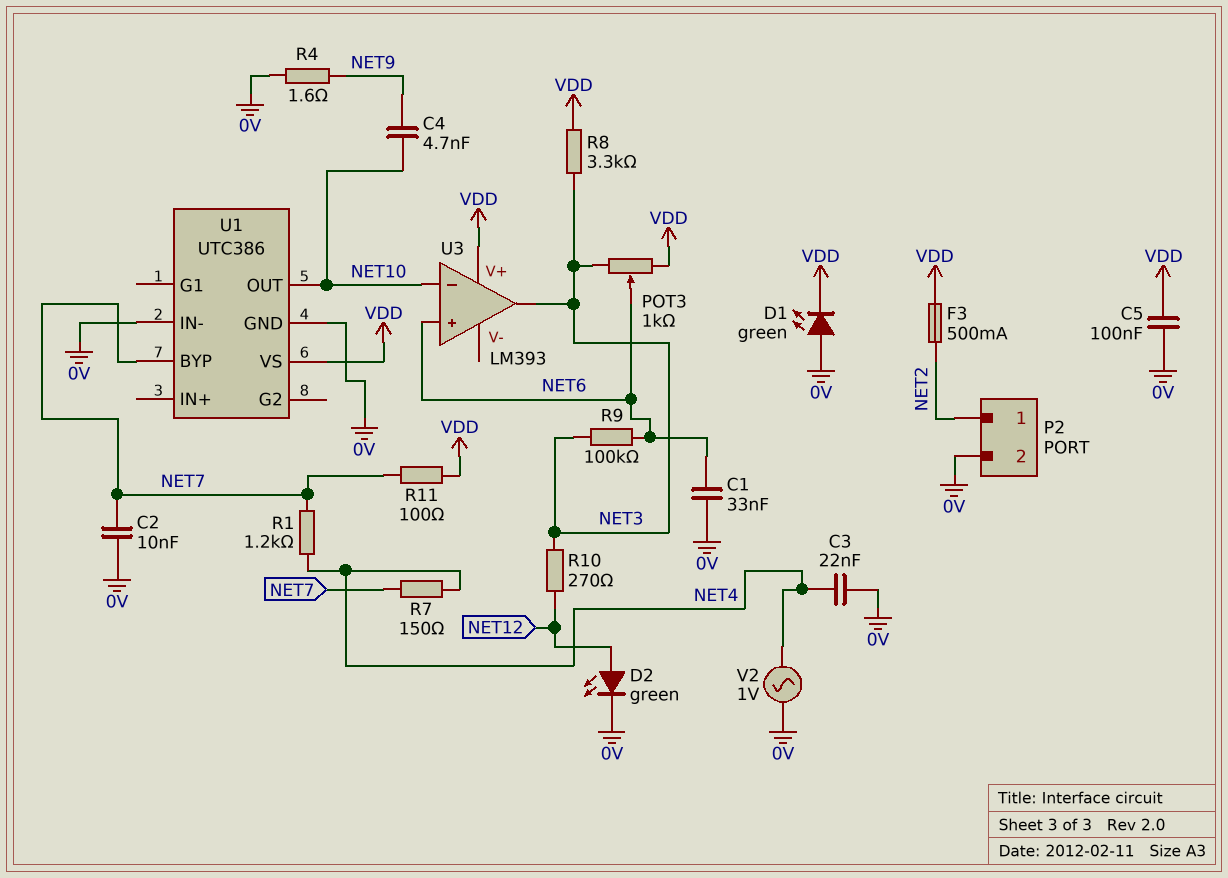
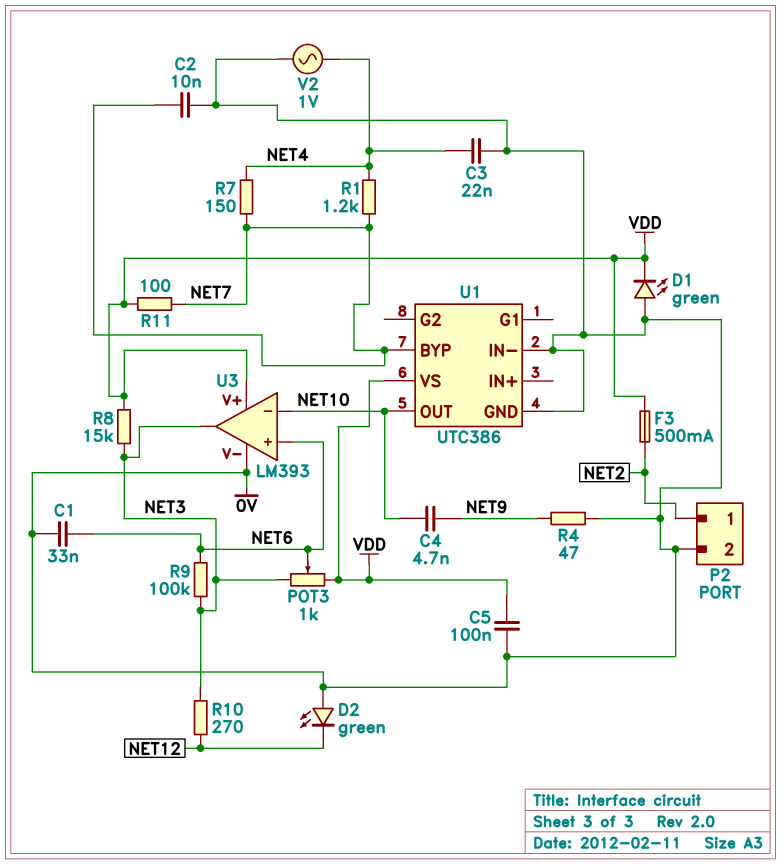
D2: LED green (A NET12, K 0V) -> LED green (A 0V, K NET12)
R4: 1.6 (0V, NET9) -> 47 (0V, NET9)
R8: 3.3k (NET3, VDD) -> 15k (NET3, VDD)
U3 pin V-: none -> 0V

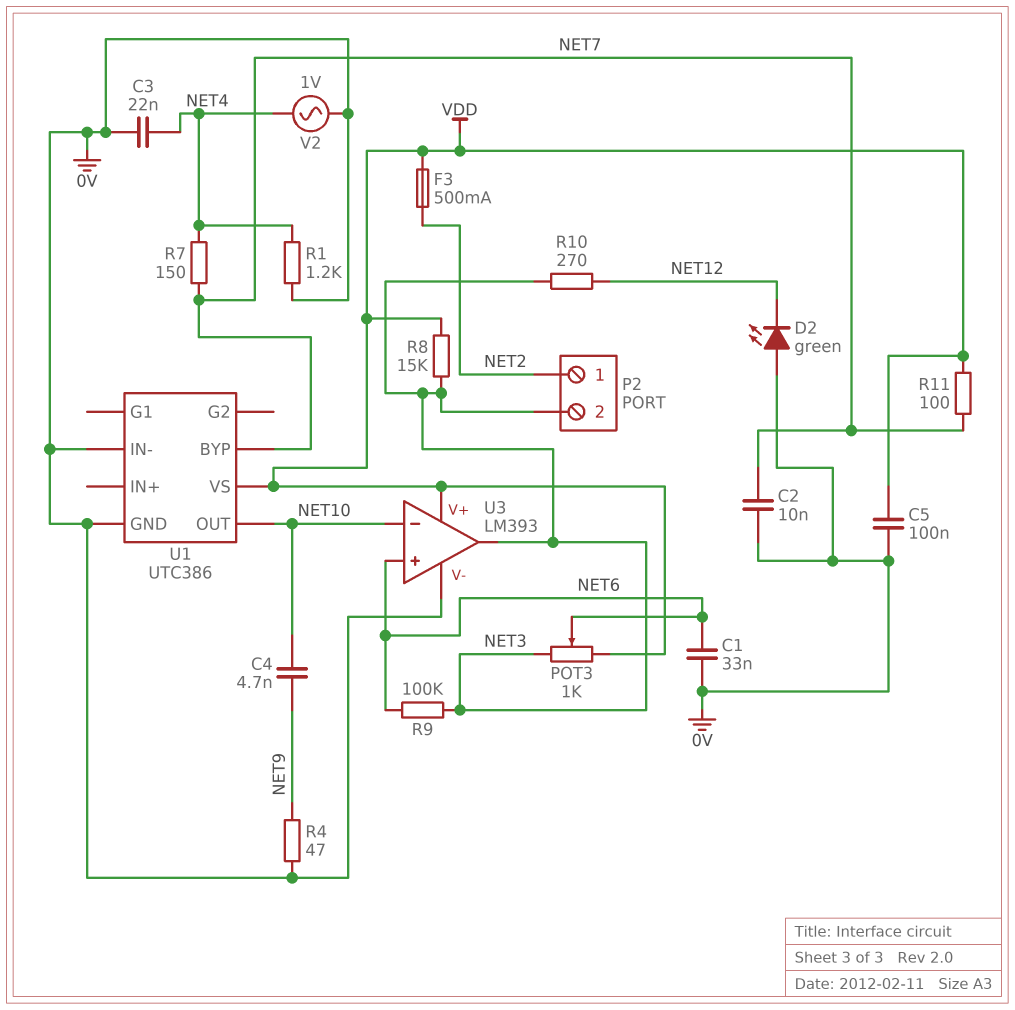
D1: LED green (A 0V, K VDD) -> none
P2 pin 2: 0V -> NET3
R1: 1.2k (NET4, NET7) -> 1.2k (0V, NET4)

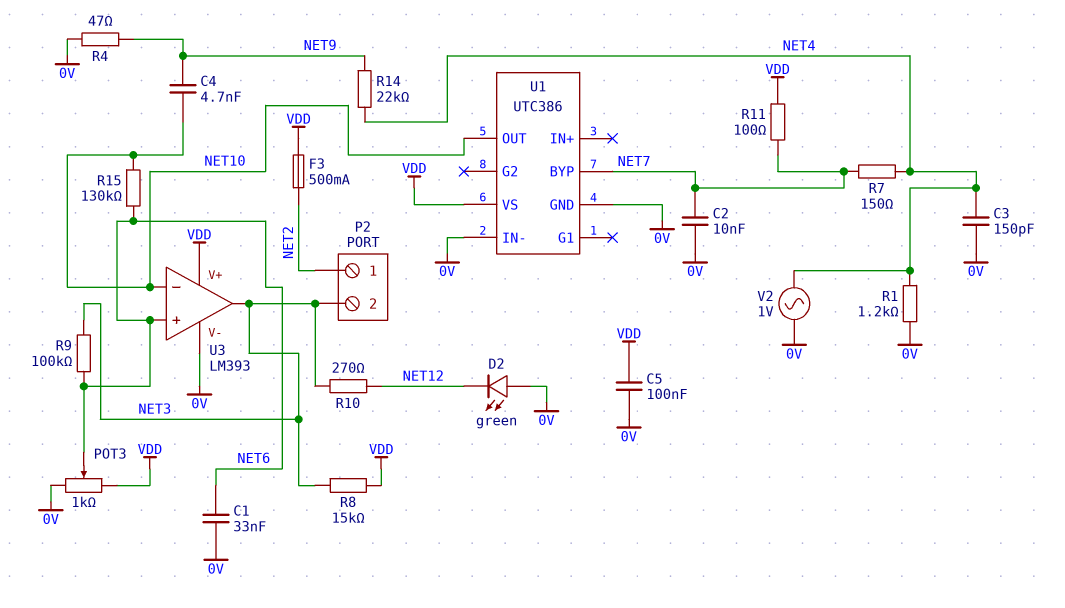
C3: 22nF (0V, NET4) -> 150pF (0V, NET4)
POT3: 1k (NET3, VDD, wiper NET6) -> 1k (0V, VDD, wiper NET6)
R14: none -> 22k (NET4, NET9)
R15: none -> 130k (NET6, NET10)

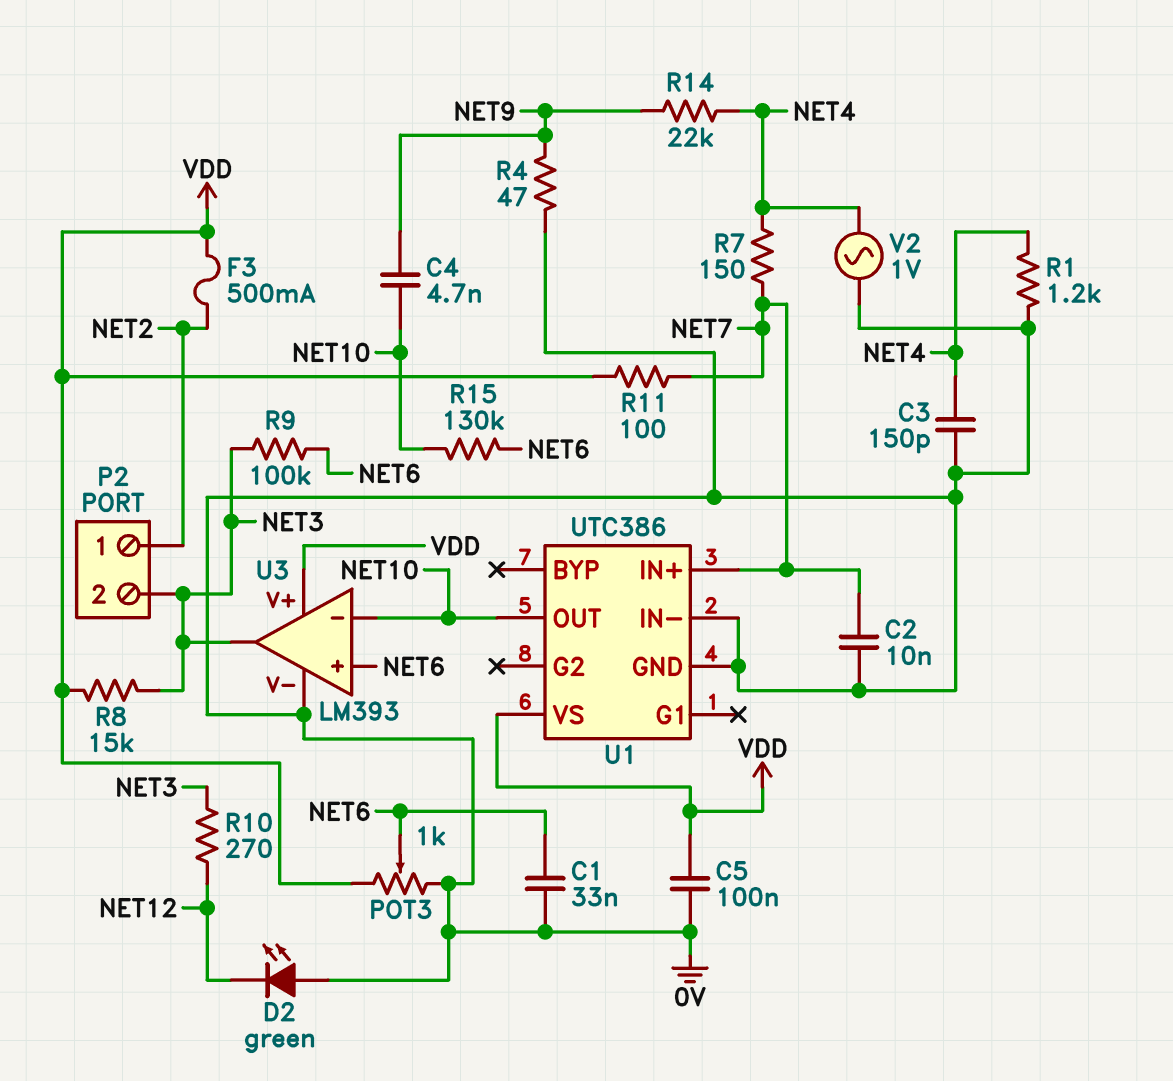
U1 pin BYP: NET7 -> none
U1 pin IN+: none -> NET7

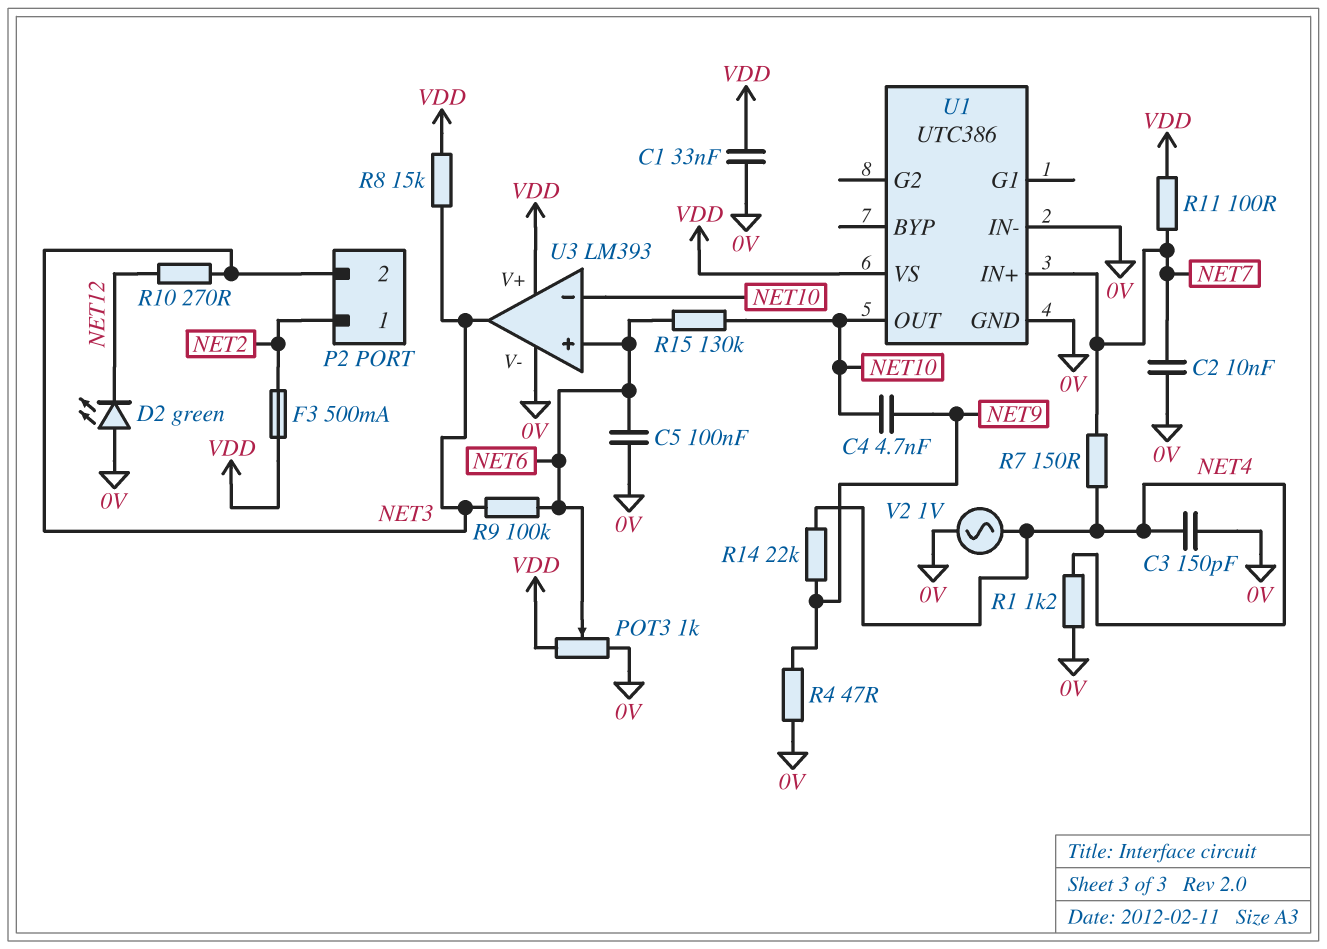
C1: 33nF (0V, NET6) -> 33nF (0V, VDD)
C5: 100nF (0V, VDD) -> 100nF (0V, NET6)

